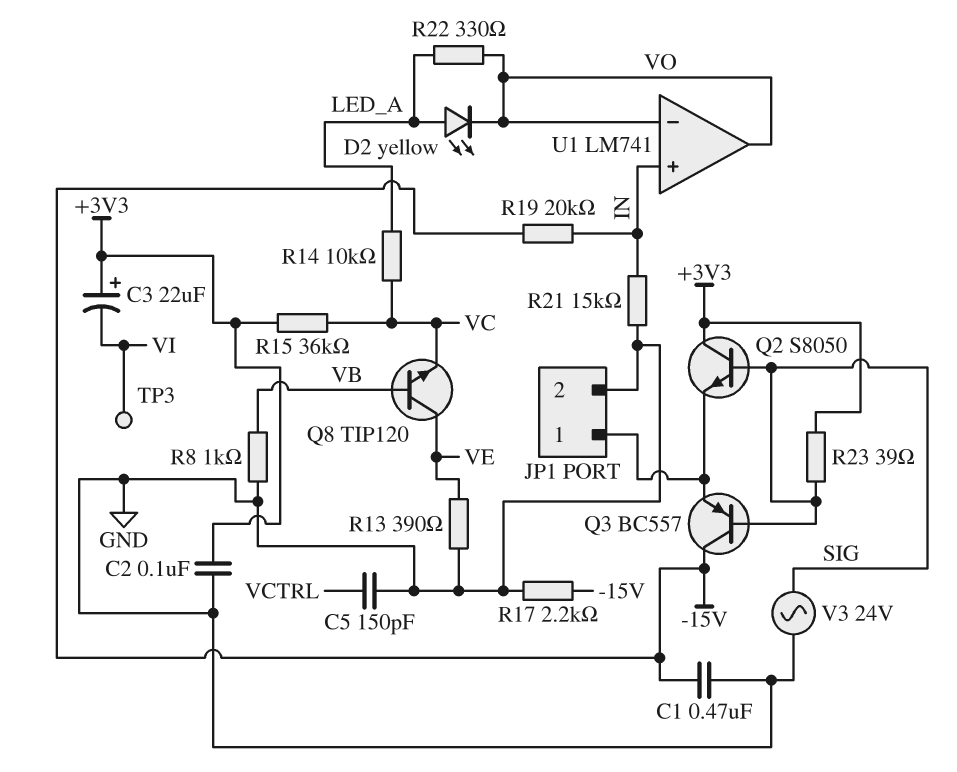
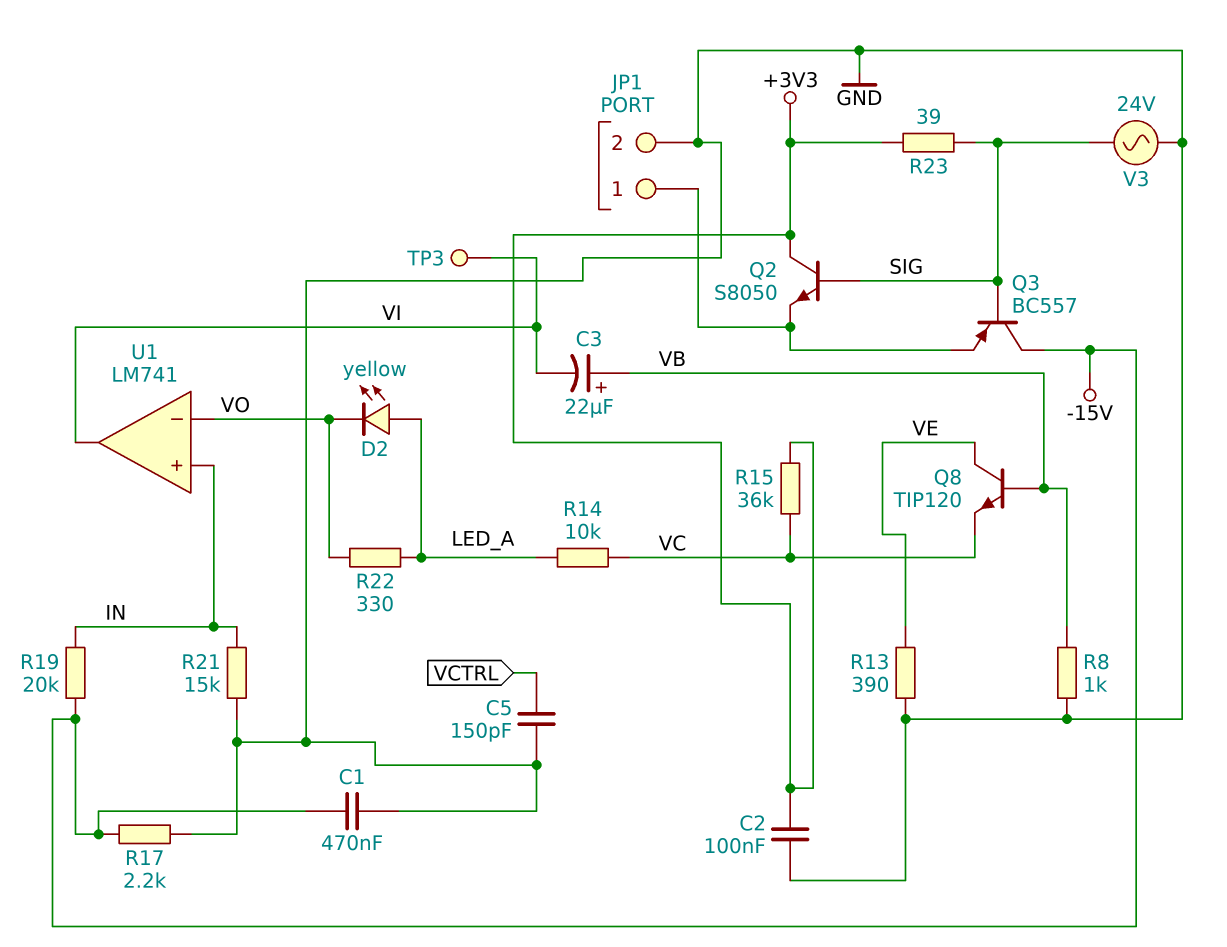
C3: 22uF (plus +3V3, minus VI) -> 22uF (plus VB, minus VI)
U1 pin out: VO -> VI

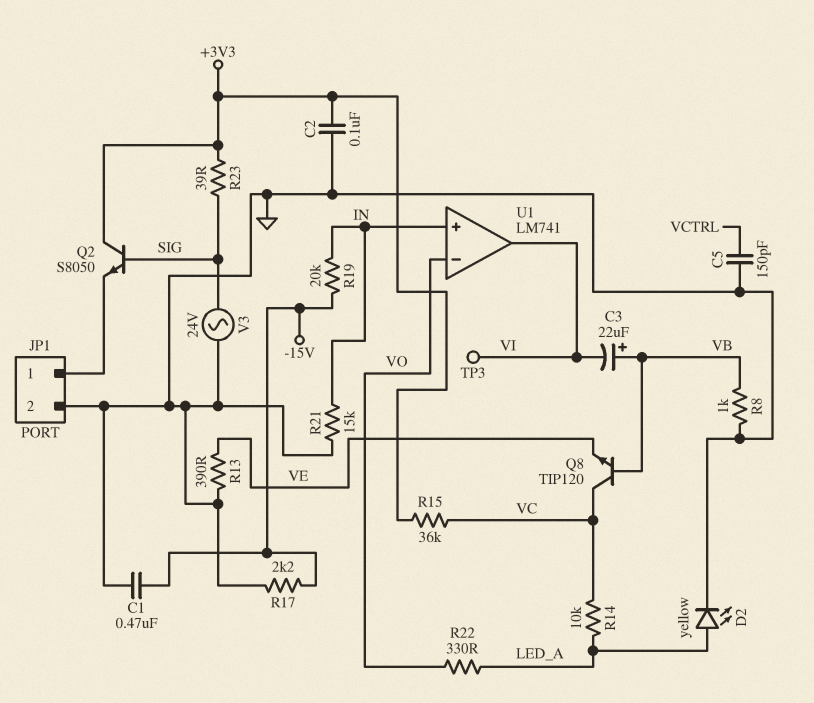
D2: LED yellow (A LED_A, K VO) -> LED yellow (A LED_A, K GND)
Q3: PNP BC557 (B SIG, C -15V, E JP1/1) -> none
Q8: NPN TIP120 (B VB, C VE, E VC) -> NPN TIP120 (B VB, C VC, E VE)

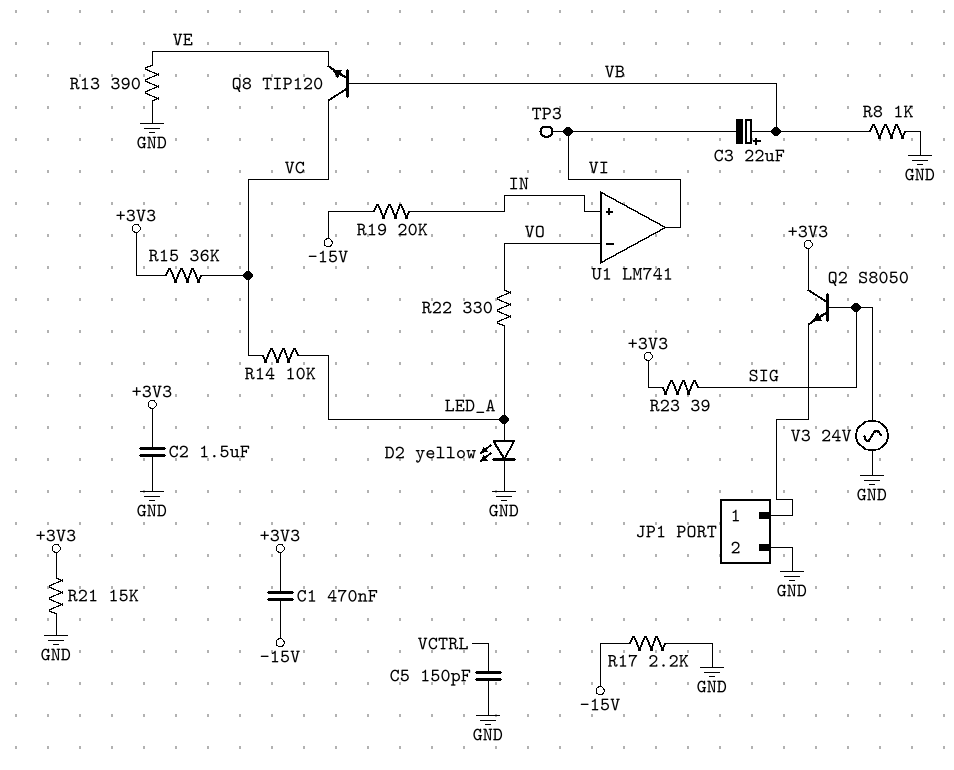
C1: 470nF (-15V, GND) -> 470nF (+3V3, -15V)
C2: 100nF (+3V3, GND) -> 1.5uF (+3V3, GND)
R21: 15k (GND, IN) -> 15k (+3V3, GND)

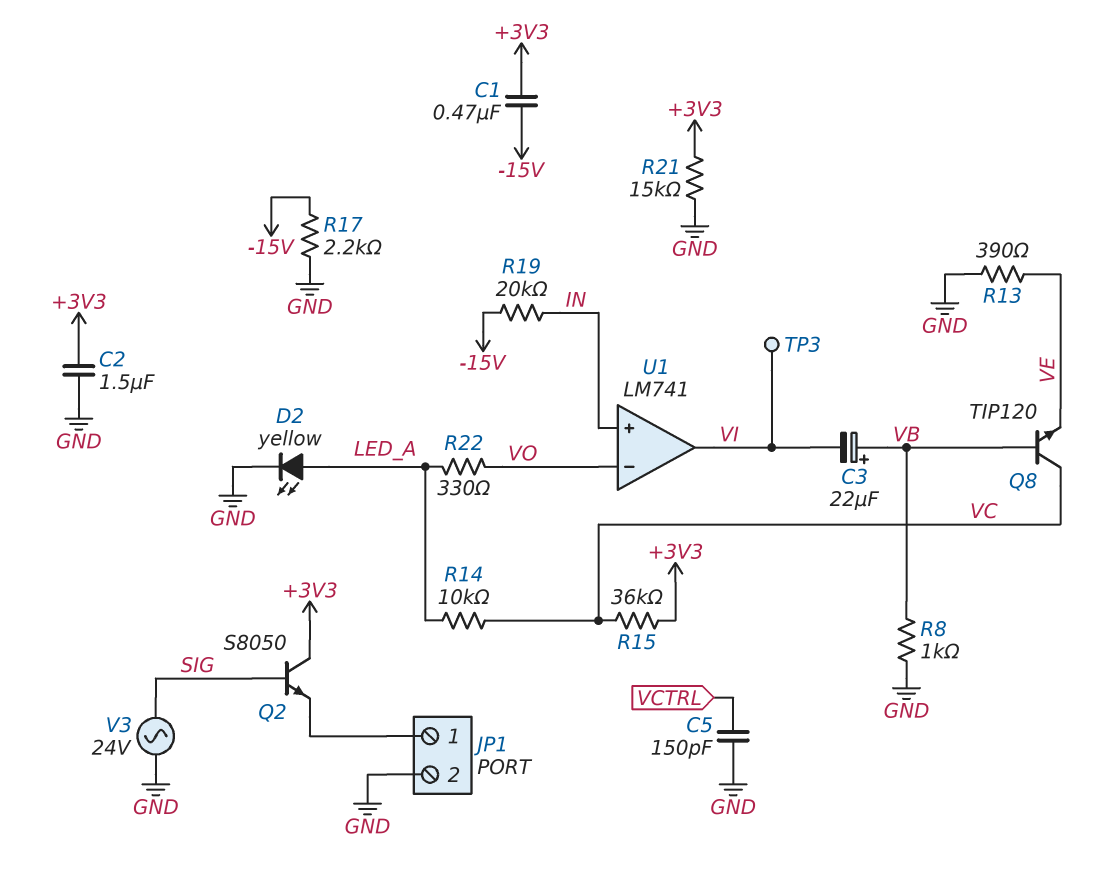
R23: 39 (+3V3, SIG) -> none

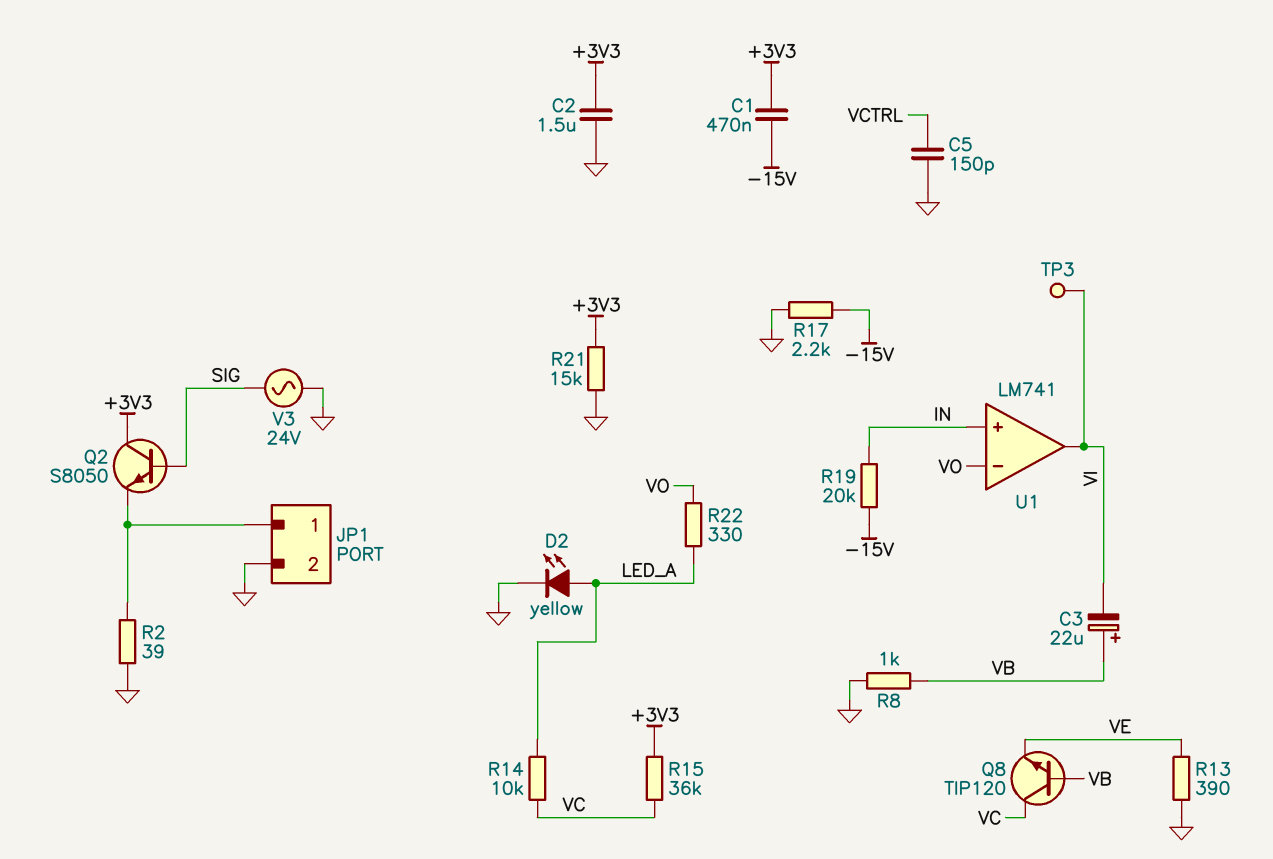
R2: none -> 39 (GND, JP1/1)

